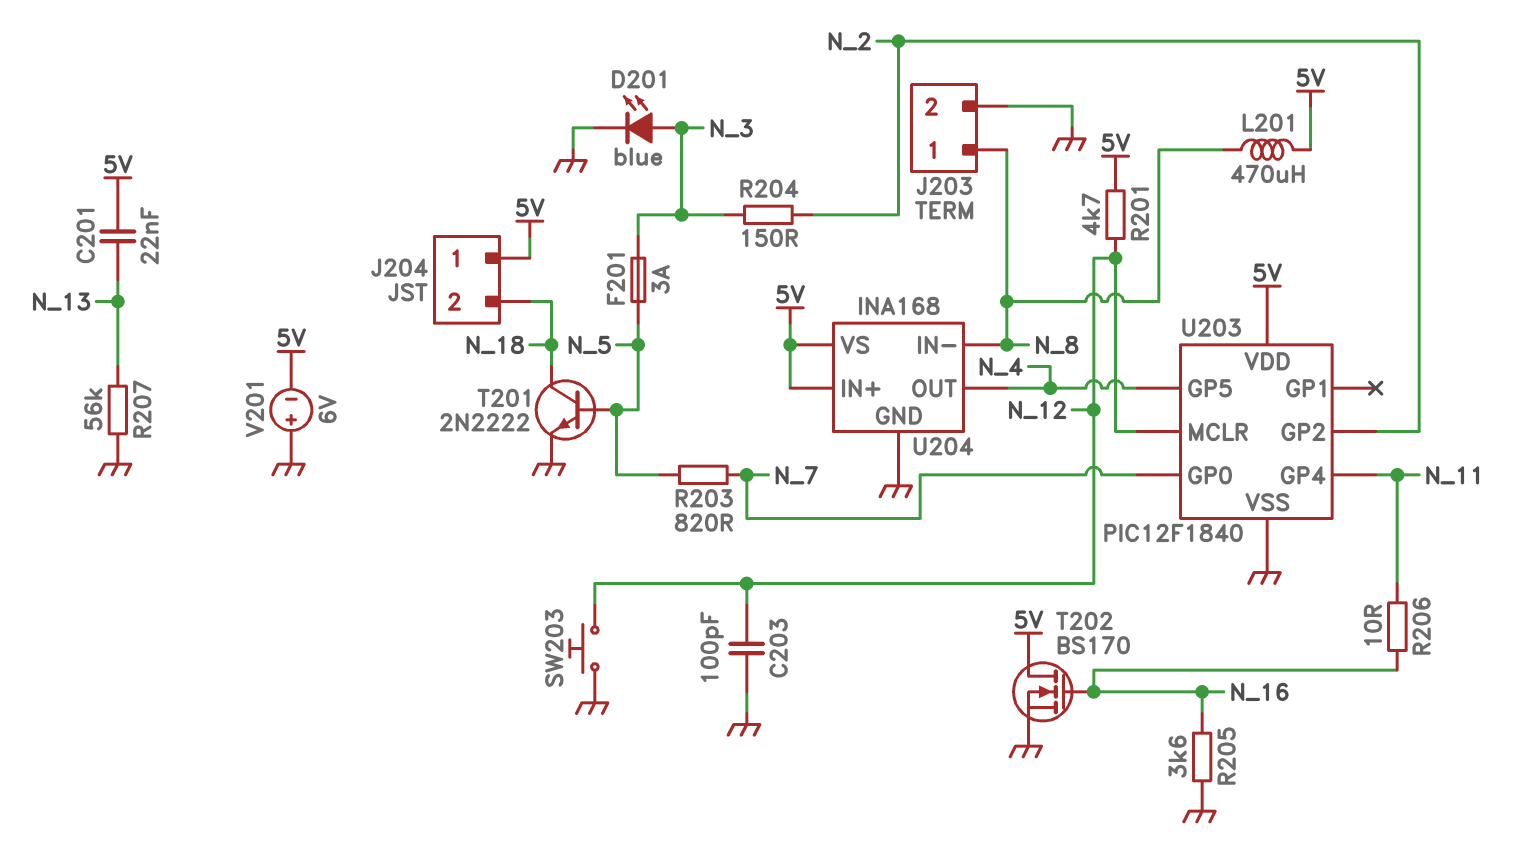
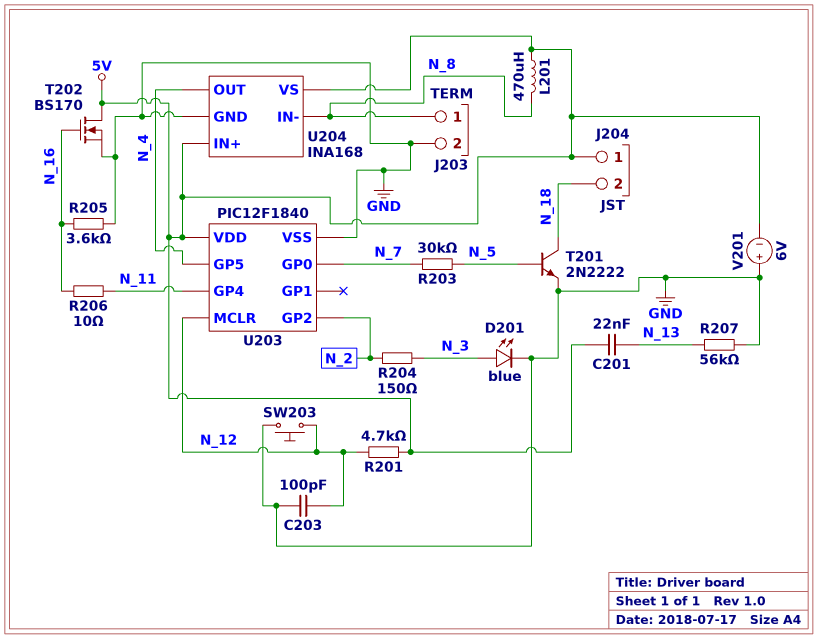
F201: 3A (N_3, N_5) -> none
R203: 820 (N_5, N_7) -> 30k (N_5, N_7)

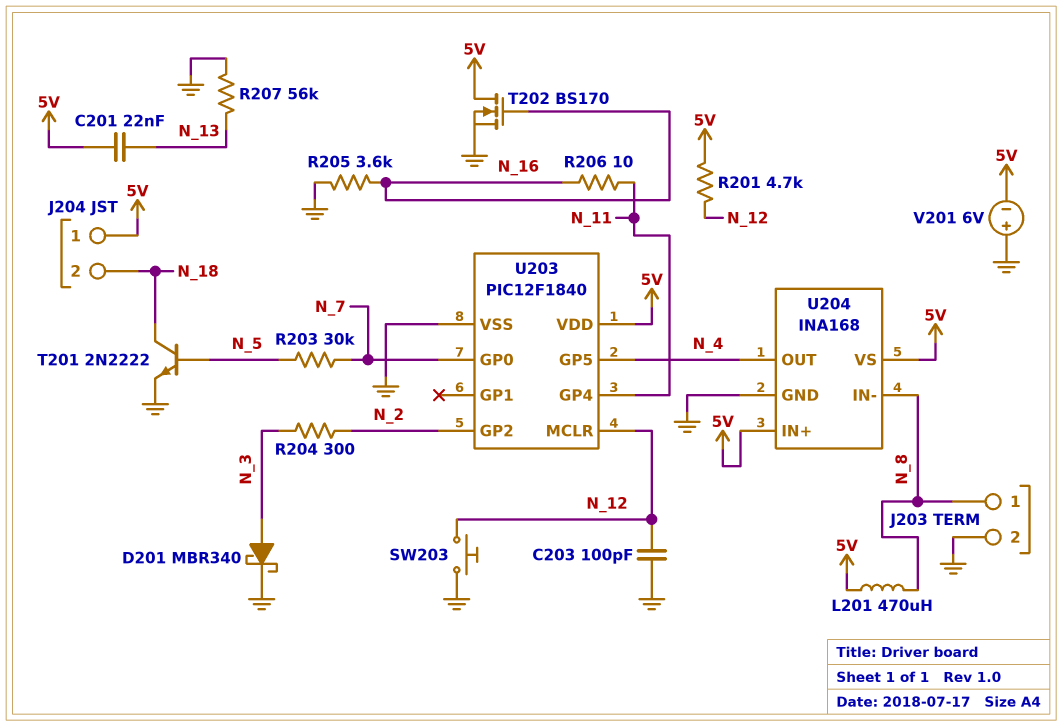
D201: LED blue (A N_3, K GND) -> schottky MBR340 (A N_3, K GND)
R204: 150 (N_2, N_3) -> 300 (N_2, N_3)

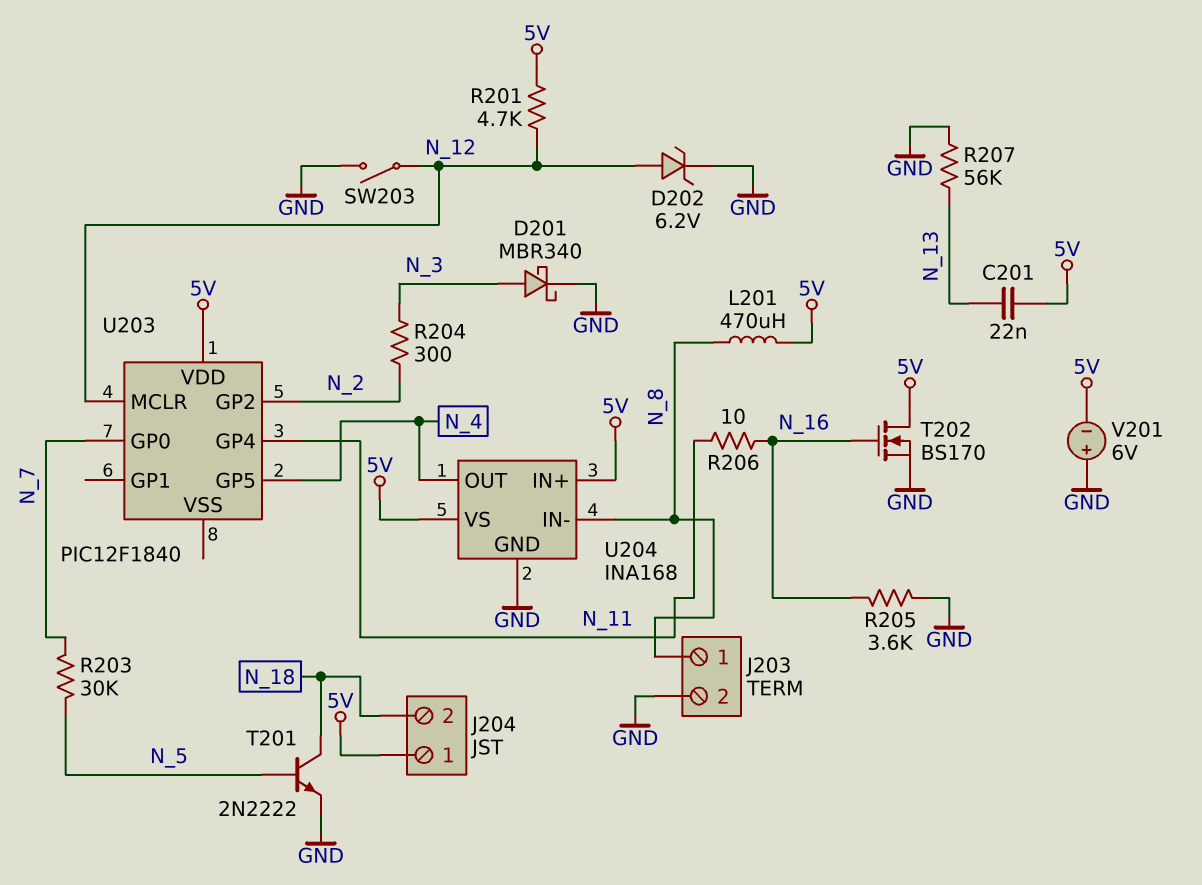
C203: 100pF (GND, N_12) -> none
D202: none -> zener 6.2V (A N_12, K GND)
SW203: button (GND, N_12) -> switch (GND, N_12)
U203 pin VSS: GND -> none

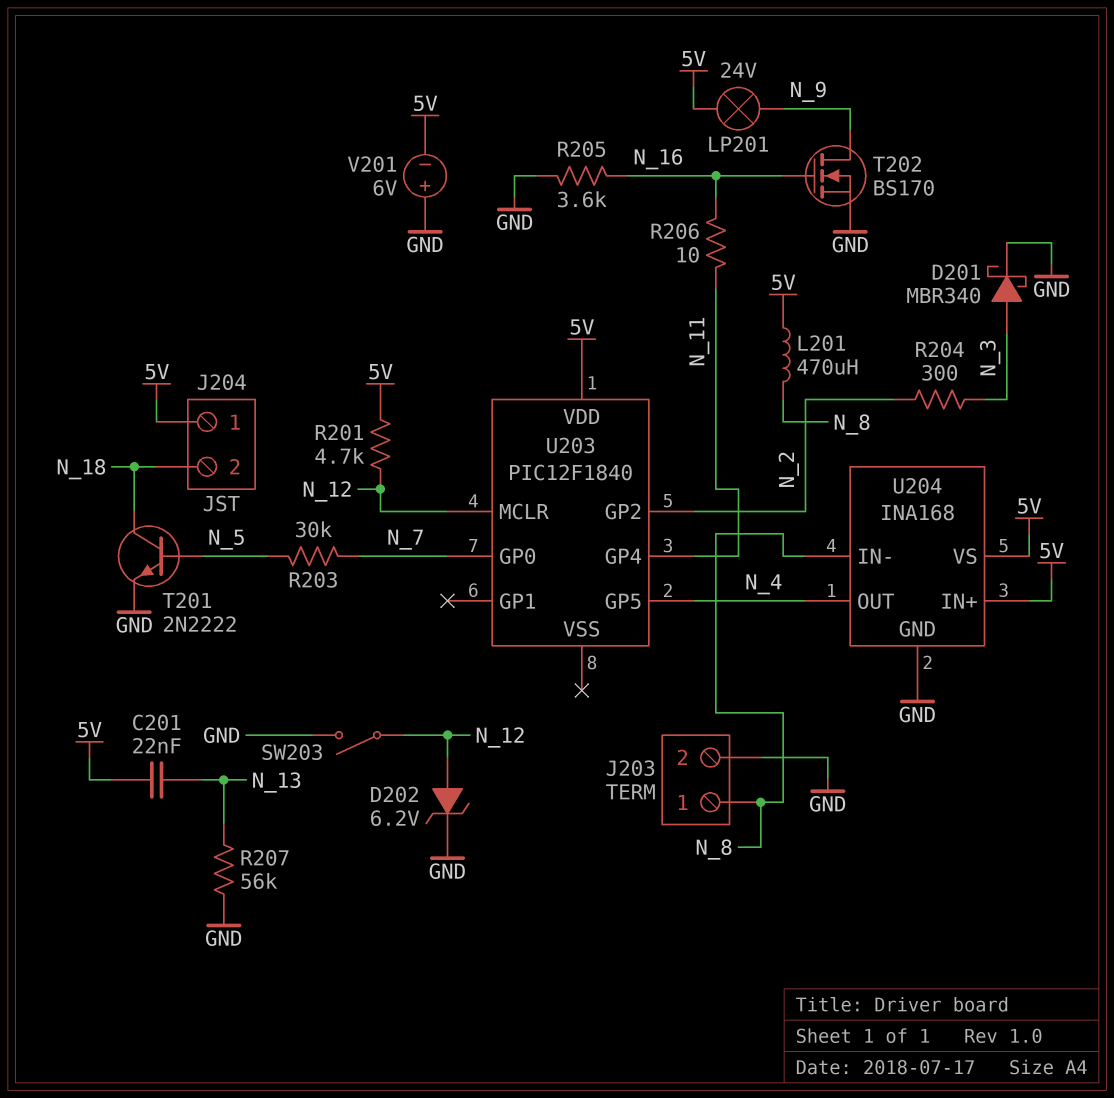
LP201: none -> lamp 24V (5V, N_9)
T202: NMOS BS170 (G N_16, D 5V, S GND) -> NMOS BS170 (G N_16, D N_9, S GND)

